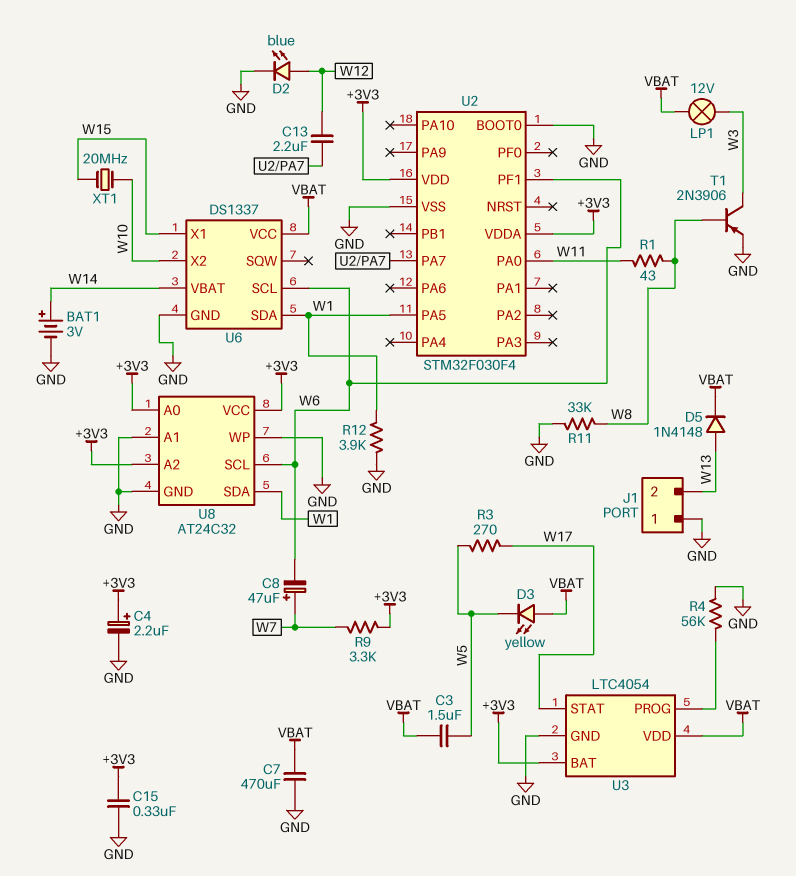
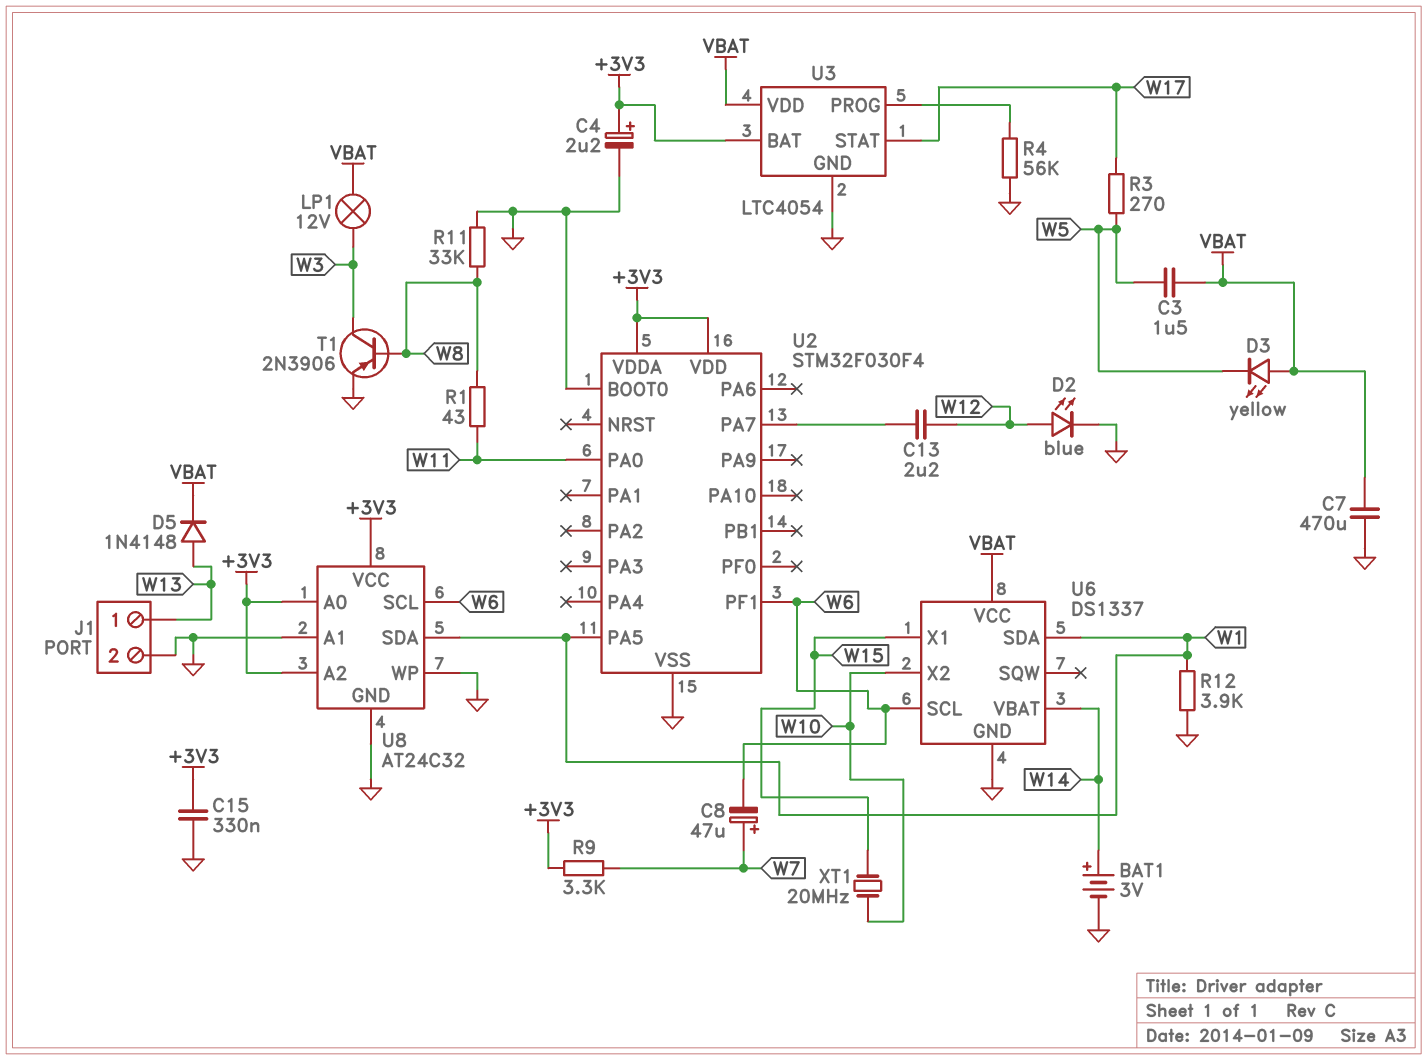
J1 pin 1: GND -> W13
J1 pin 2: W13 -> GND

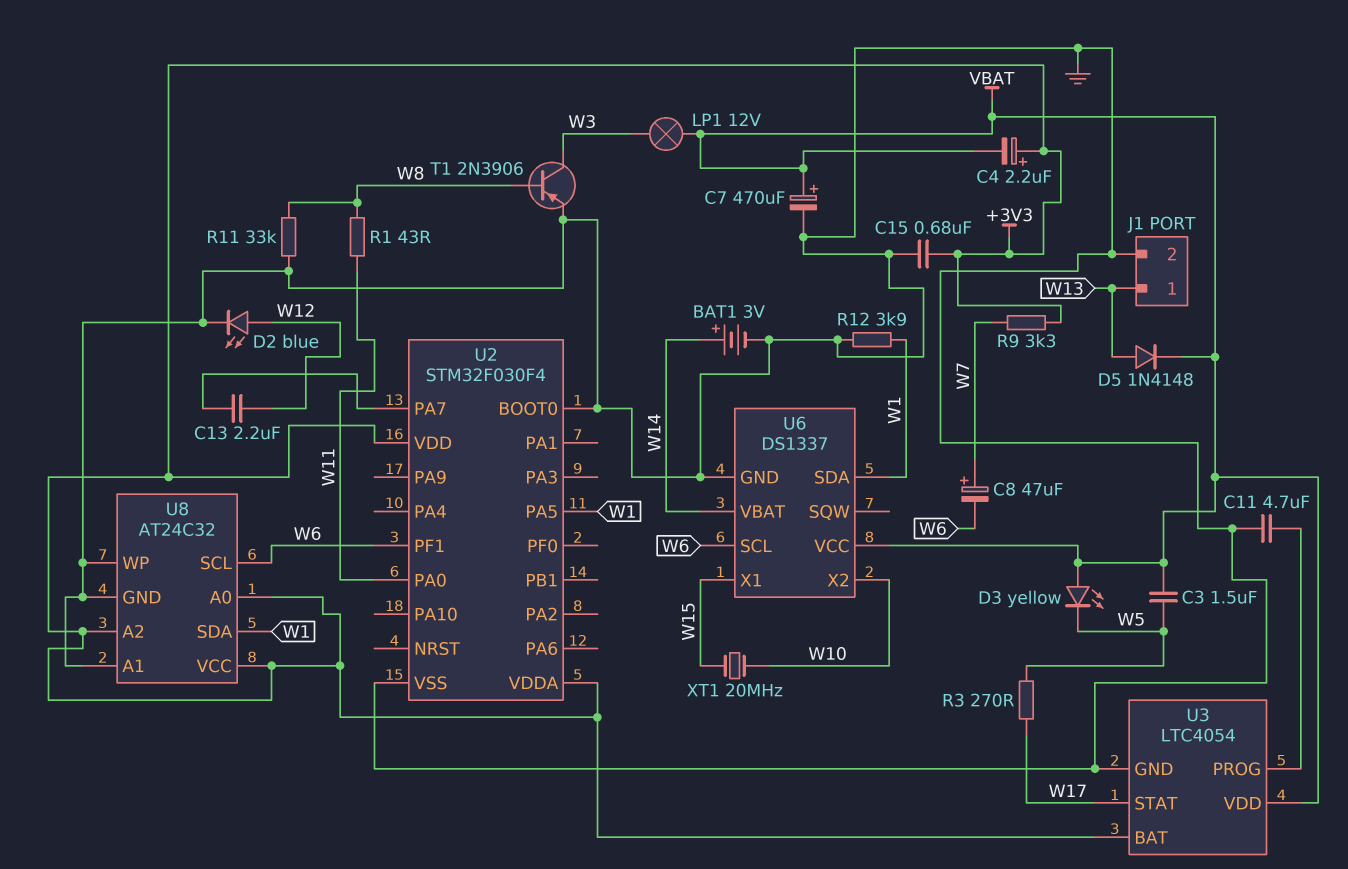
C4: 2.2uF (plus +3V3, minus GND) -> 2.2uF (plus +3V3, minus VBAT)
C7: 470uF (GND, VBAT) -> 470uF (plus VBAT, minus GND)
C11: none -> 4.7uF (GND, U3/PROG)
C15: 330nF (+3V3, GND) -> 680nF (+3V3, GND)
R4: 56k (GND, U3/PROG) -> none

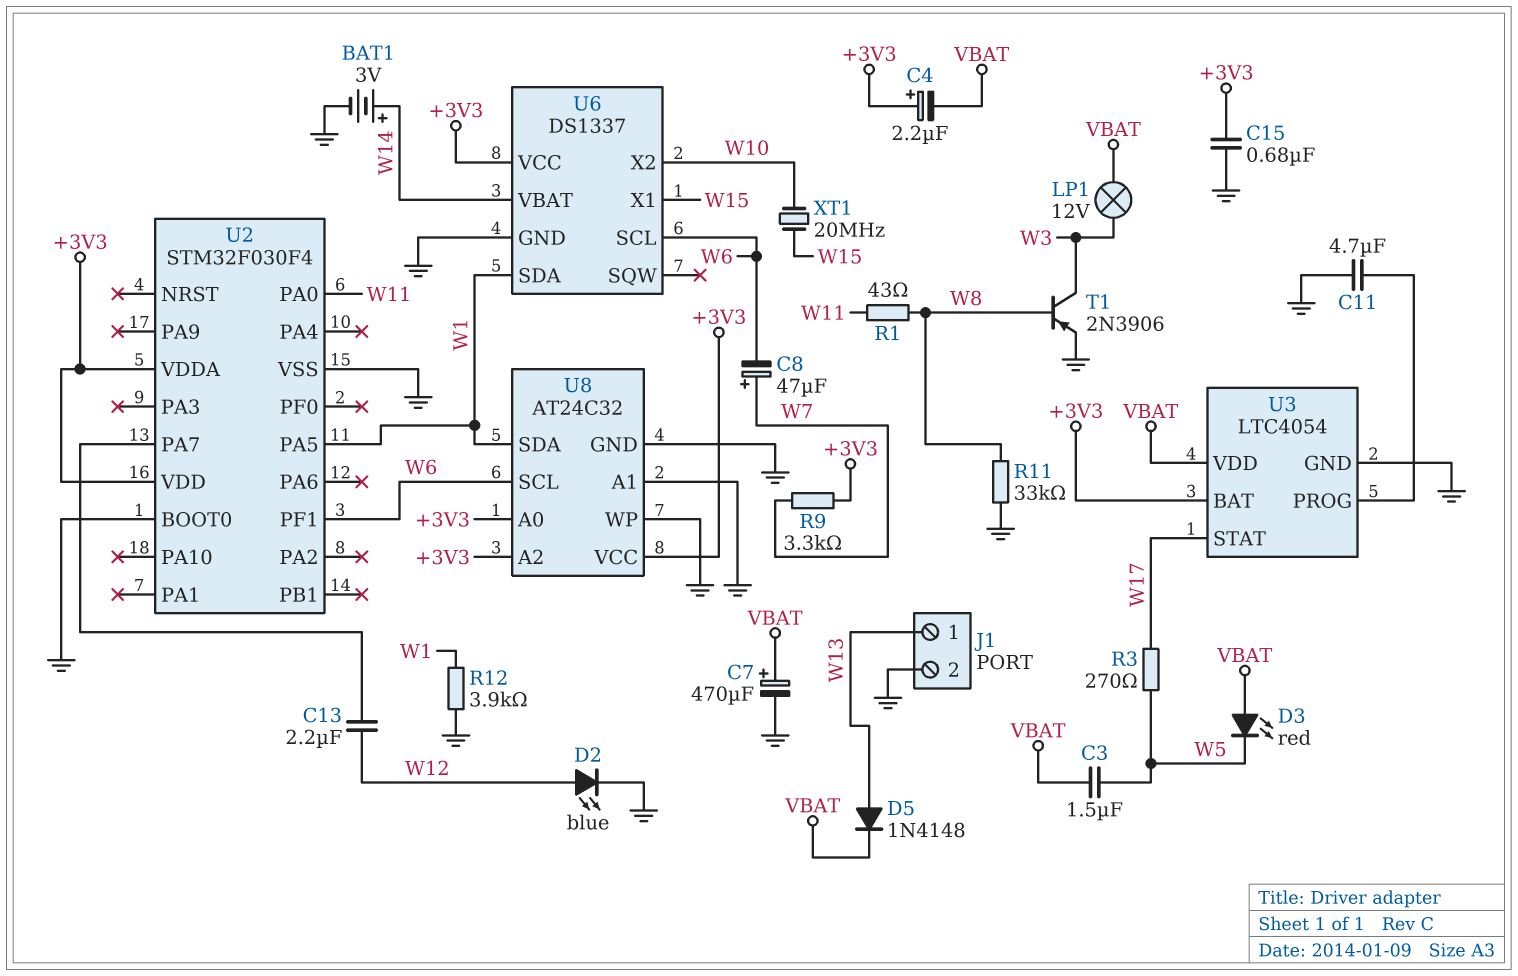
D3: LED yellow (A VBAT, K W5) -> LED red (A VBAT, K W5)
U6 pin VCC: VBAT -> +3V3

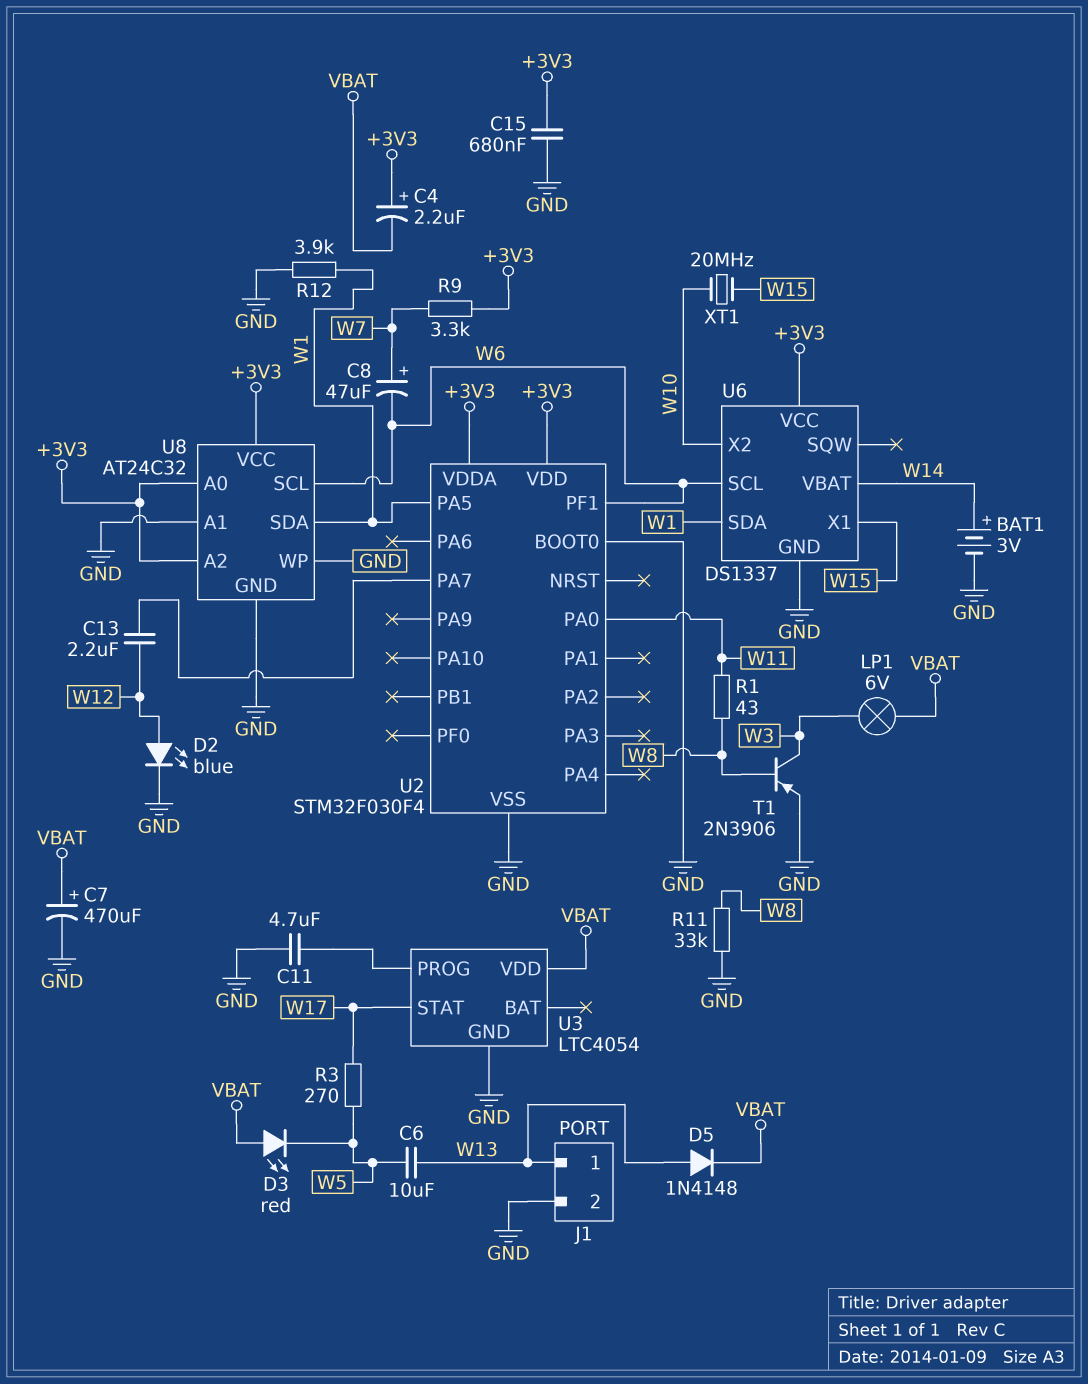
C3: 1.5uF (VBAT, W5) -> none
C6: none -> 10uF (W5, W13)
LP1: lamp 12V (VBAT, W3) -> lamp 6V (VBAT, W3)
U3 pin BAT: +3V3 -> none

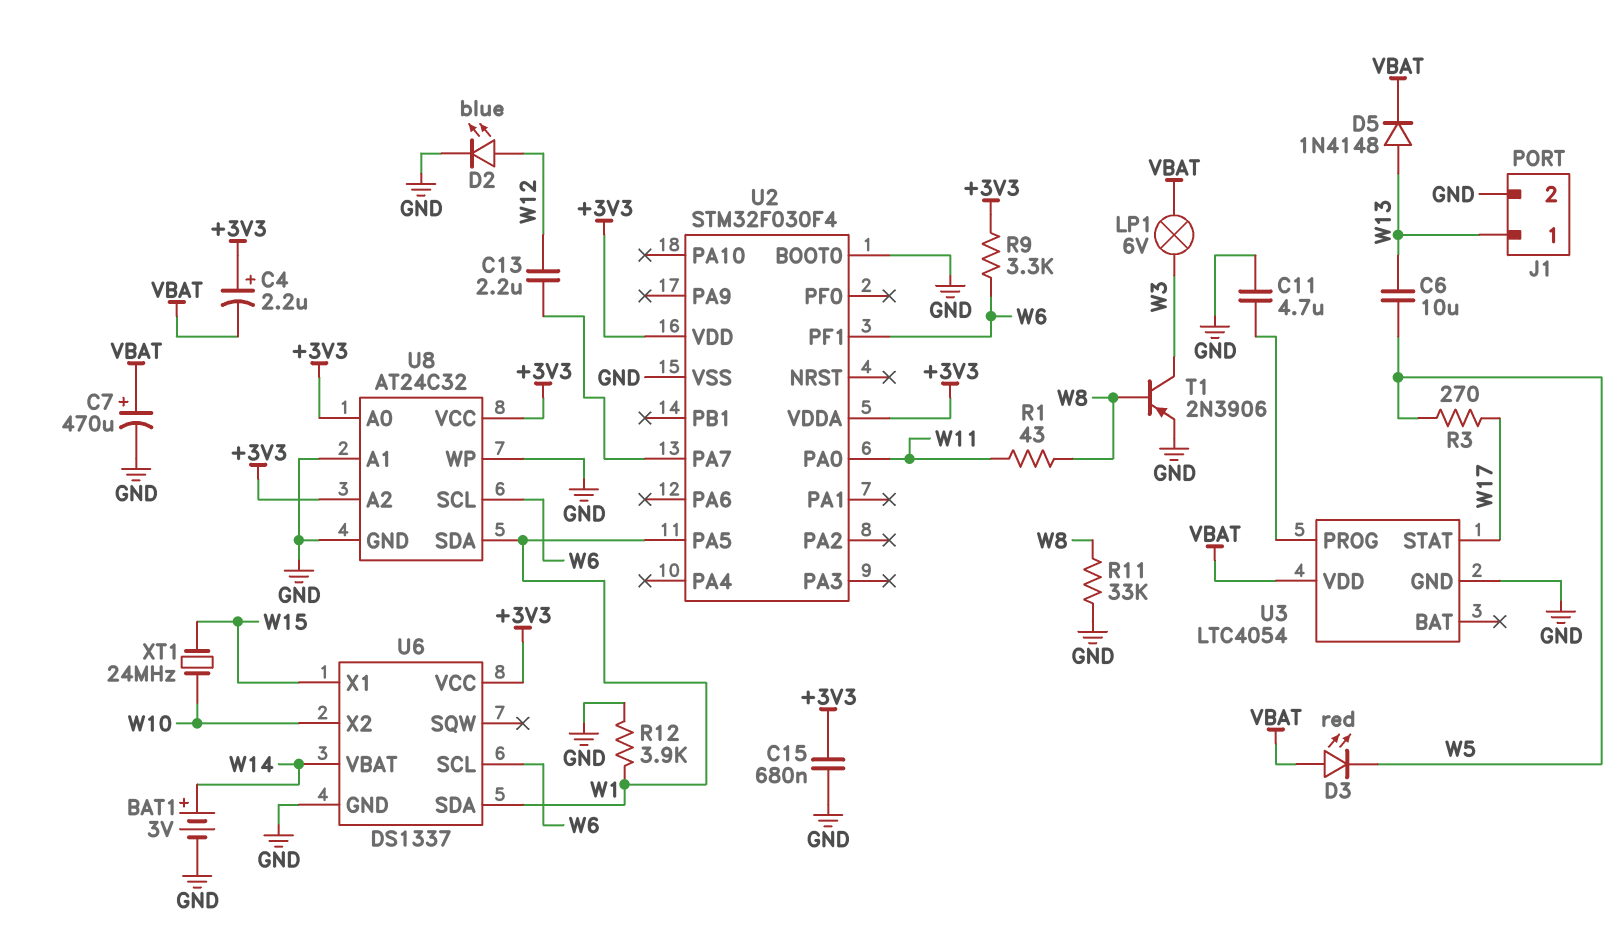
C8: 47uF (plus W7, minus W6) -> none
R9: 3.3k (+3V3, W7) -> 3.3k (+3V3, W6)
XT1: 20MHz (W10, W15) -> 24MHz (W10, W15)

